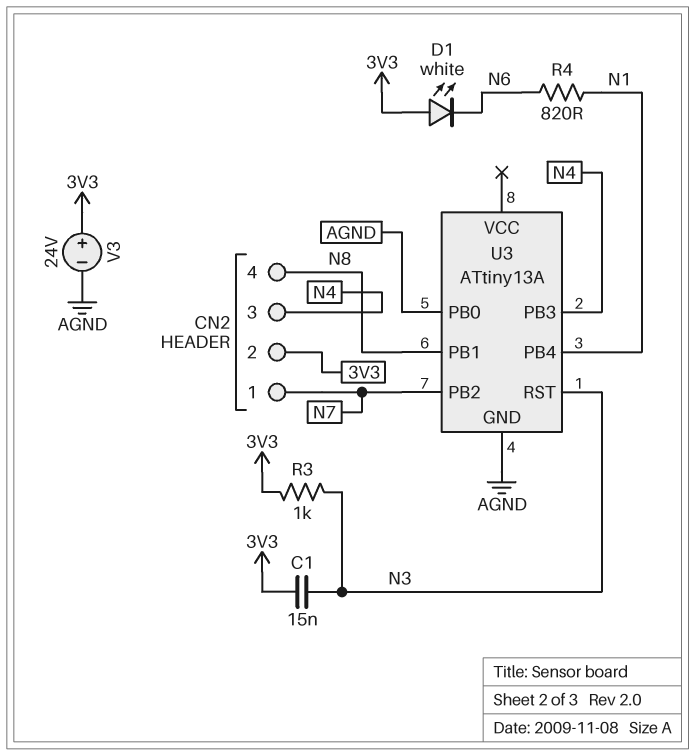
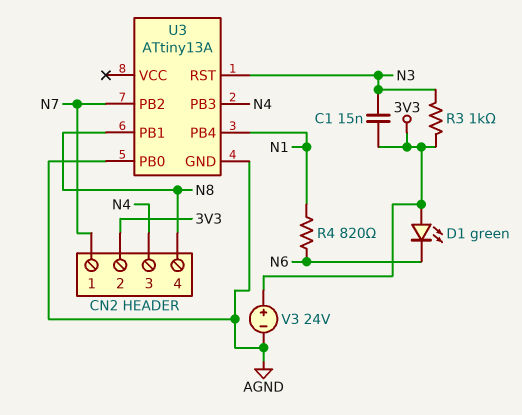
D1: LED white (A 3V3, K N6) -> LED green (A 3V3, K N6)

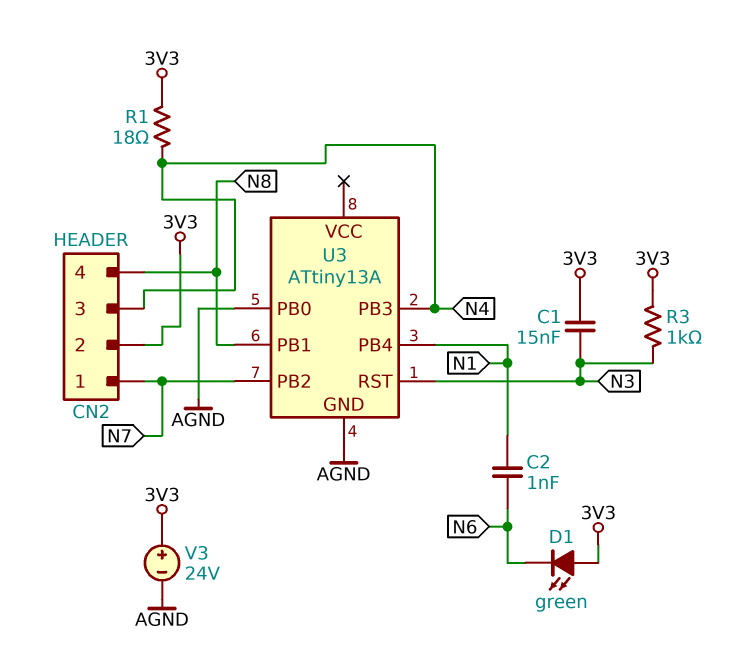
C2: none -> 1nF (N1, N6)
R1: none -> 18 (3V3, N4)
R4: 820 (N1, N6) -> none

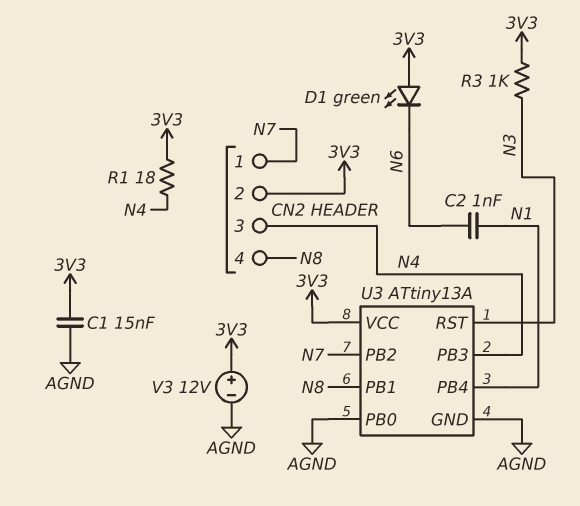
C1: 15nF (3V3, N3) -> 15nF (3V3, AGND)
U3 pin VCC: none -> 3V3
V3: 24V (plus 3V3, minus AGND) -> 12V (plus 3V3, minus AGND)

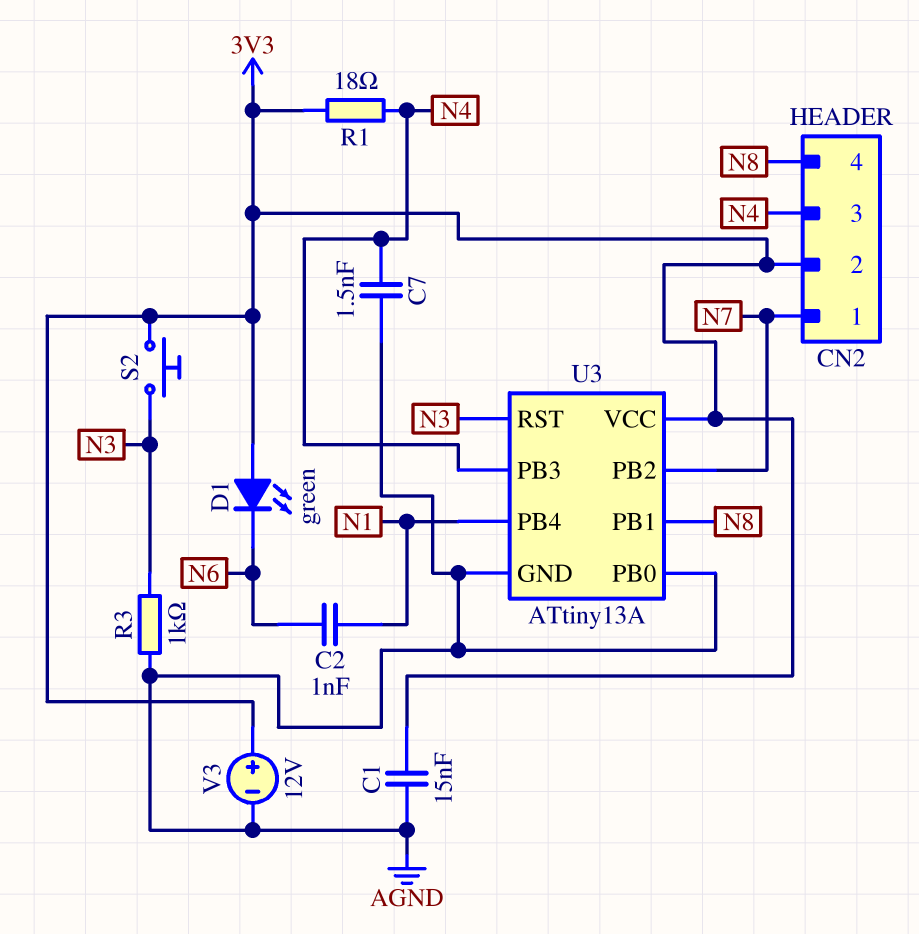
C7: none -> 1.5nF (AGND, N4)
R3: 1k (3V3, N3) -> 1k (AGND, N3)
S2: none -> button (3V3, N3)

